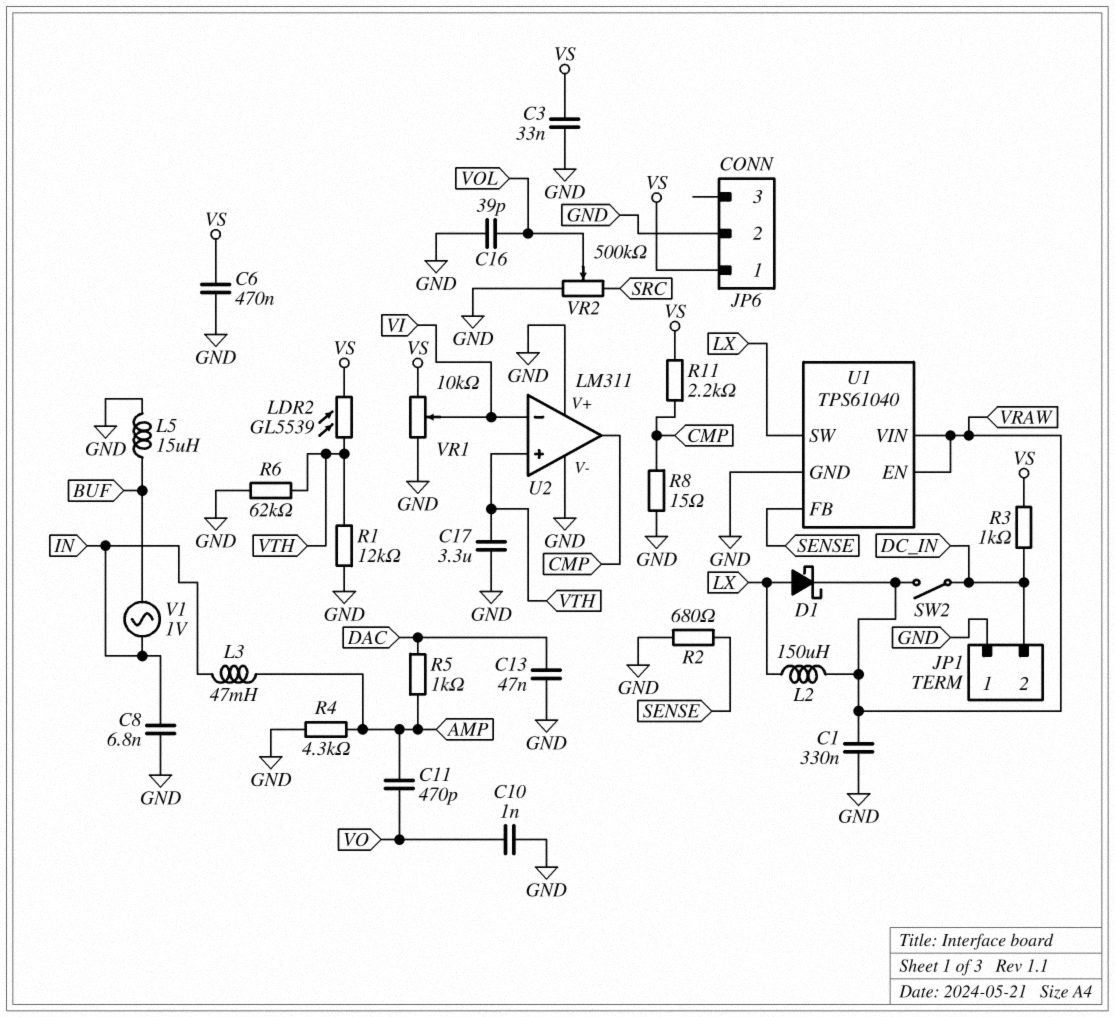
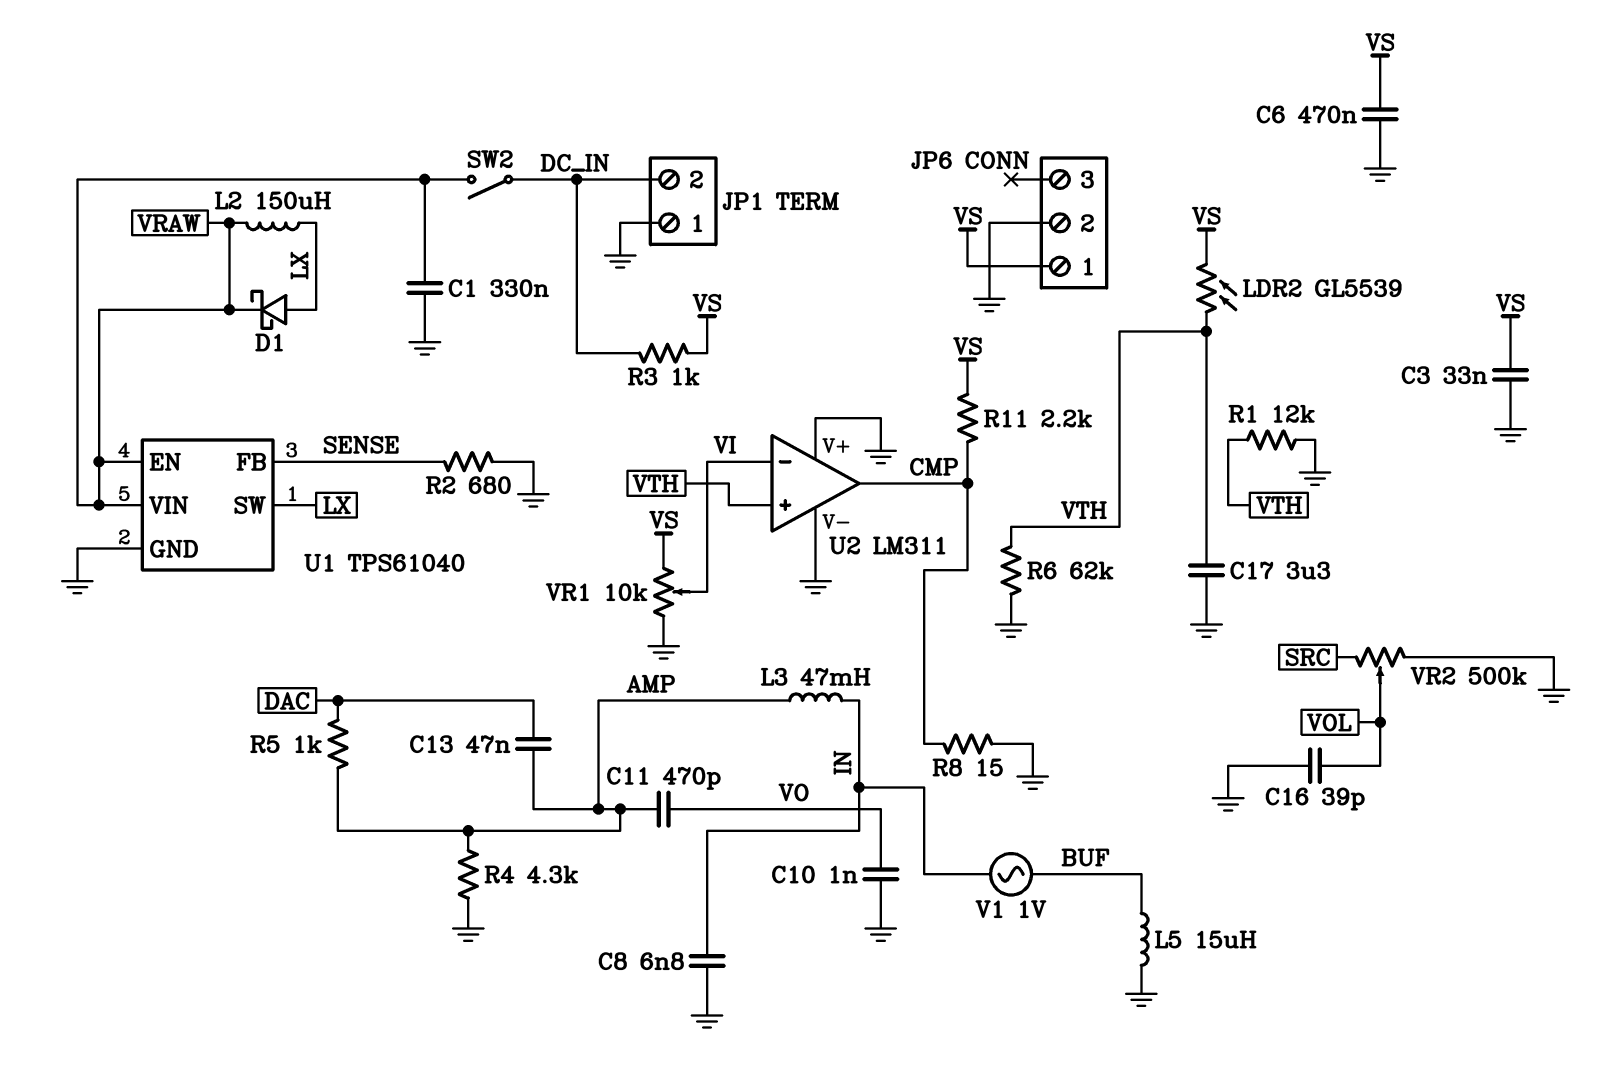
C13: 47nF (DAC, GND) -> 47nF (AMP, DAC)

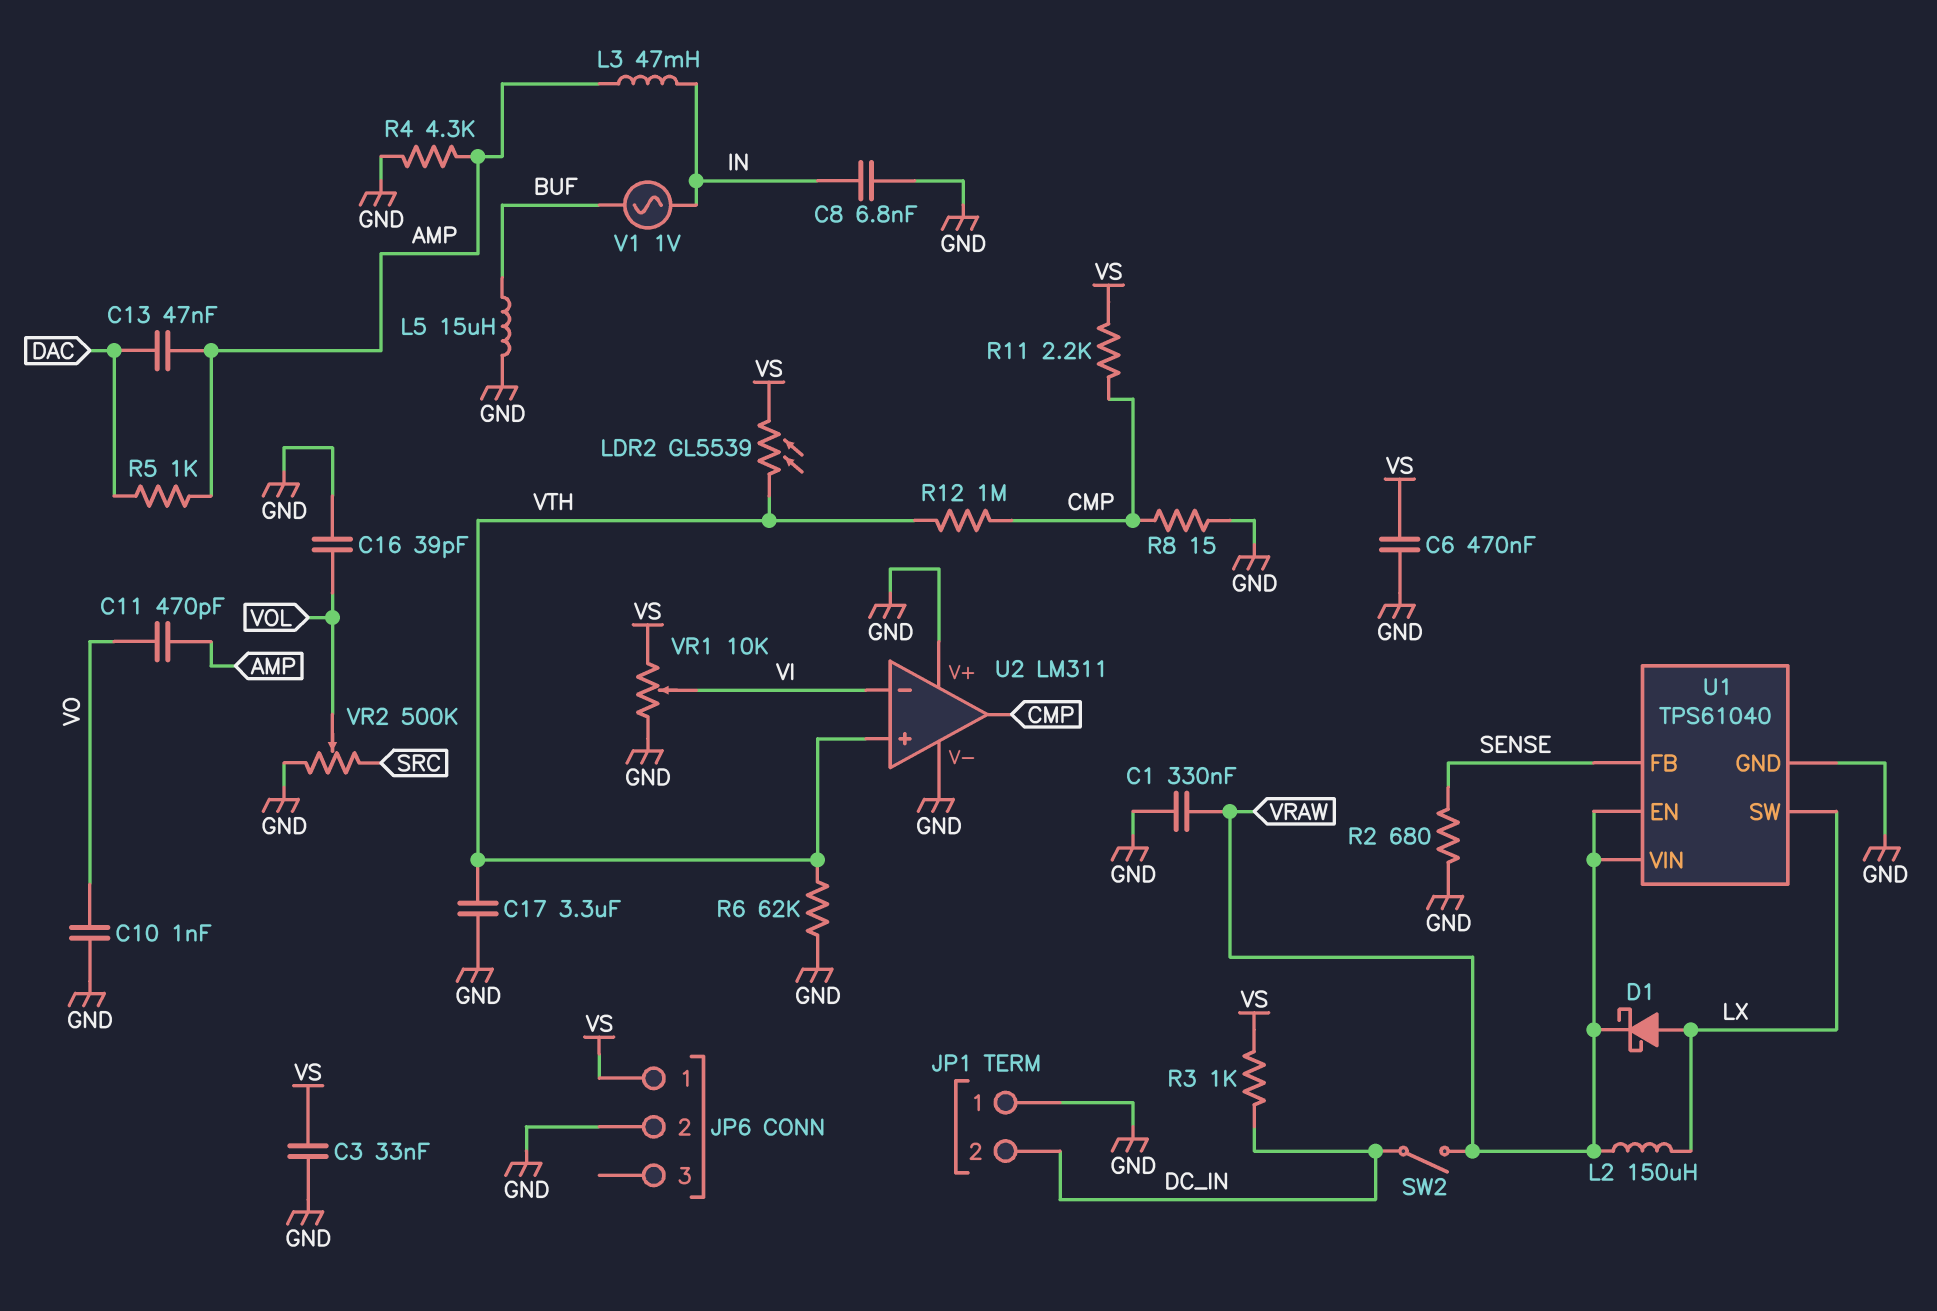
R1: 12k (GND, VTH) -> none
R12: none -> 1M (CMP, VTH)

